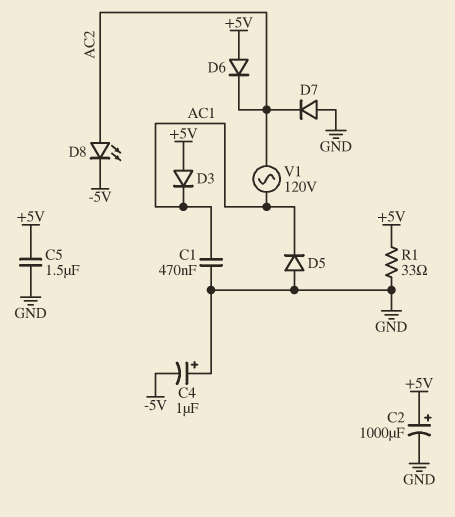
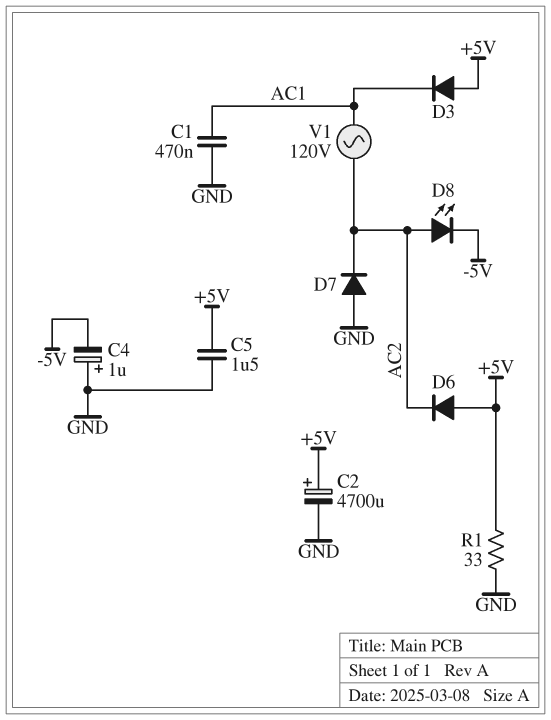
C2: 1000uF (plus +5V, minus GND) -> 4700uF (plus +5V, minus GND)
D5: diode (A GND, K AC1) -> none

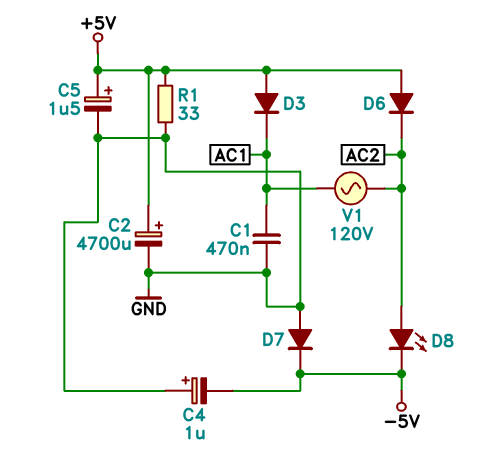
C5: 1.5uF (+5V, GND) -> 1.5uF (plus +5V, minus GND)
D7: diode (A GND, K AC2) -> diode (A GND, K -5V)

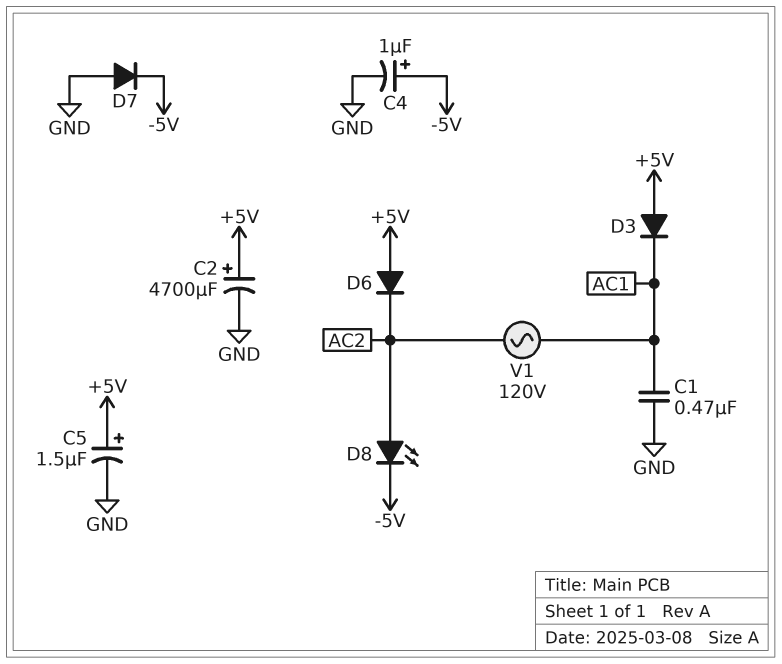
C4: 1uF (plus GND, minus -5V) -> 1uF (plus -5V, minus GND)
R1: 33 (+5V, GND) -> none

